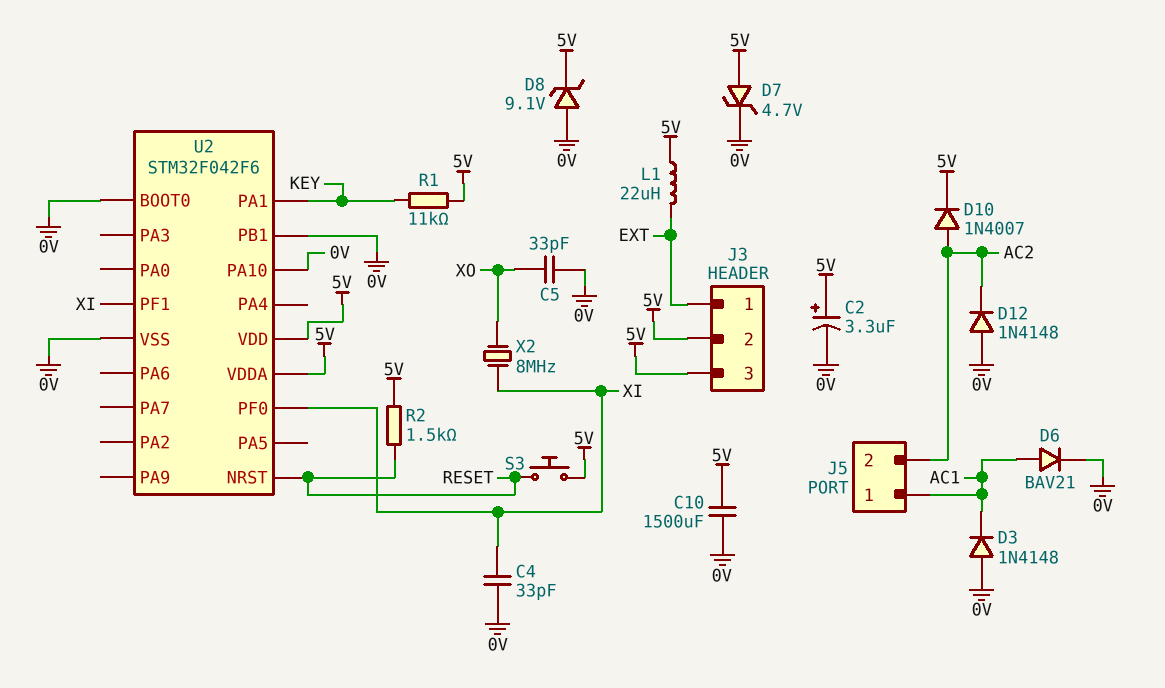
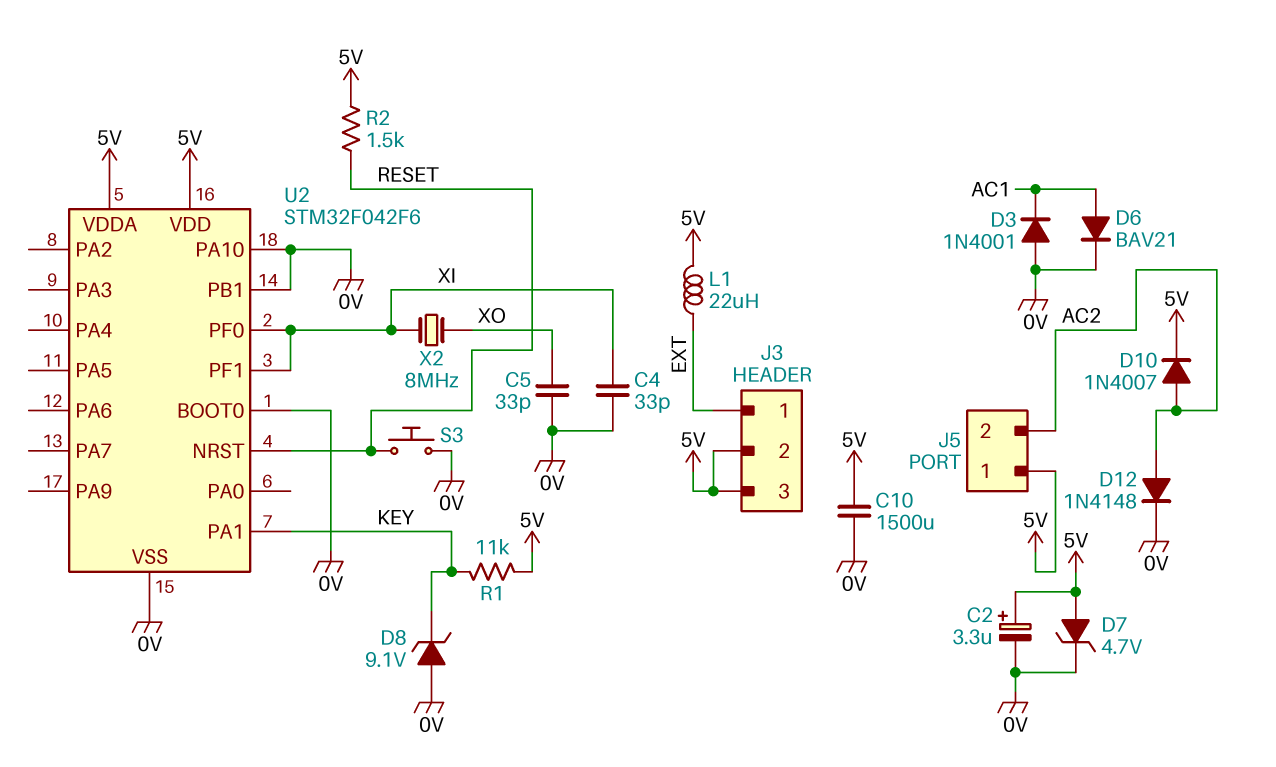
D3: diode 1N4148 (A 0V, K AC1) -> diode 1N4001 (A 0V, K AC1)
D8: zener 9.1V (A 0V, K 5V) -> zener 9.1V (A 0V, K KEY)
D12: diode 1N4148 (A 0V, K AC2) -> diode 1N4148 (A AC2, K 0V)
J5 pin 1: AC1 -> 5V
S3: button (5V, RESET) -> button (0V, RESET)

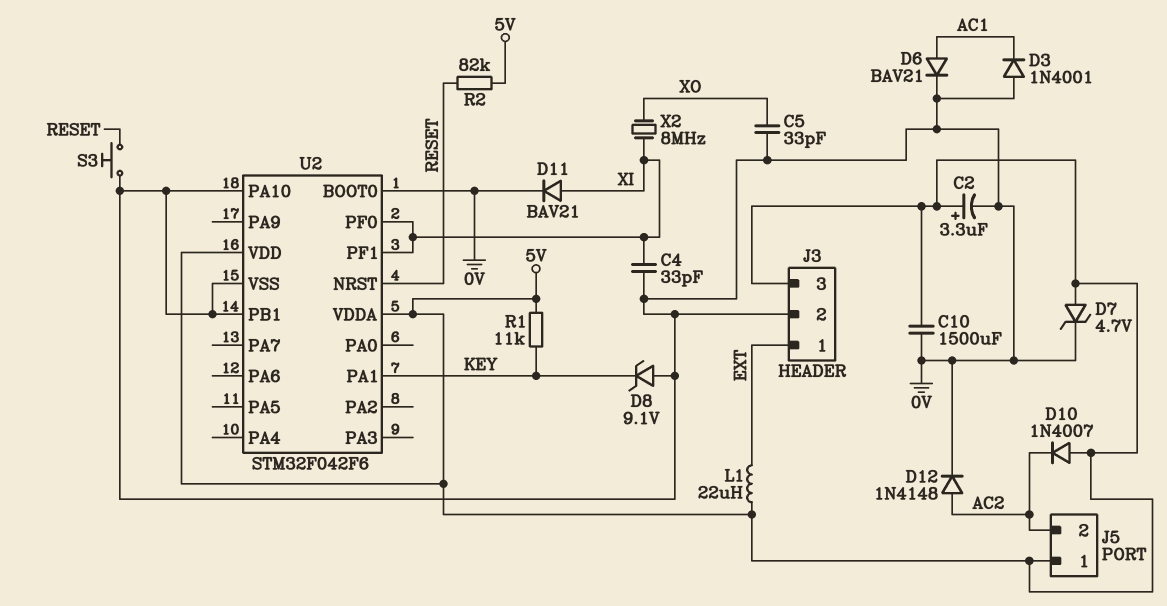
D10: diode 1N4007 (A AC2, K 5V) -> diode 1N4007 (A 5V, K AC2)
D11: none -> diode BAV21 (A XI, K 0V)
J3 pin 2: 5V -> 0V
R2: 1.5k (5V, RESET) -> 82k (5V, RESET)

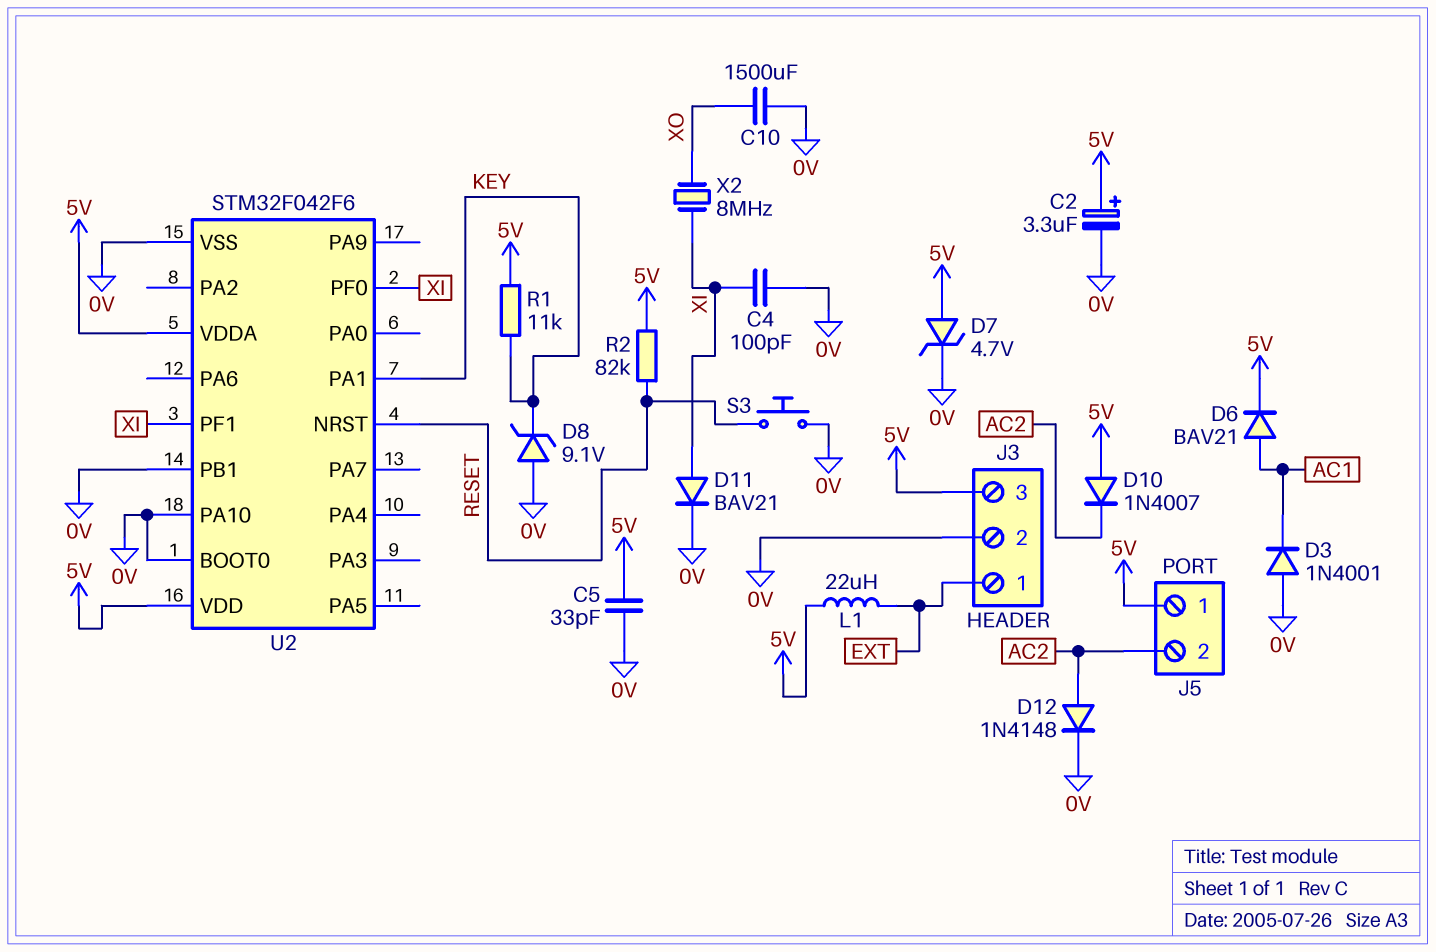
C4: 33pF (0V, XI) -> 100pF (0V, XI)
C5: 33pF (0V, XO) -> 33pF (0V, 5V)
C10: 1500uF (0V, 5V) -> 1500uF (0V, XO)
D6: diode BAV21 (A AC1, K 0V) -> diode BAV21 (A AC1, K 5V)

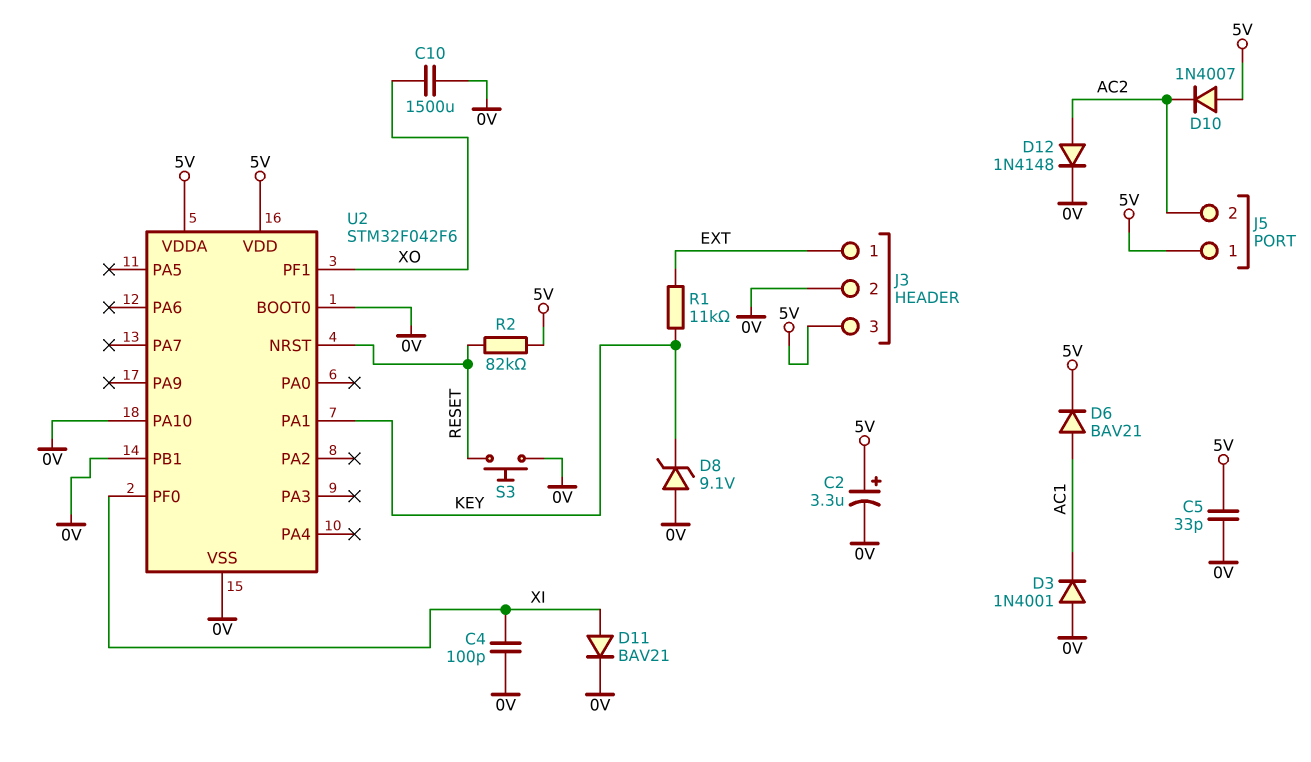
D7: zener 4.7V (A 5V, K 0V) -> none
L1: 22uH (5V, EXT) -> none
R1: 11k (5V, KEY) -> 11k (EXT, KEY)
U2 pin PF1: XI -> XO
X2: 8MHz (XI, XO) -> none

